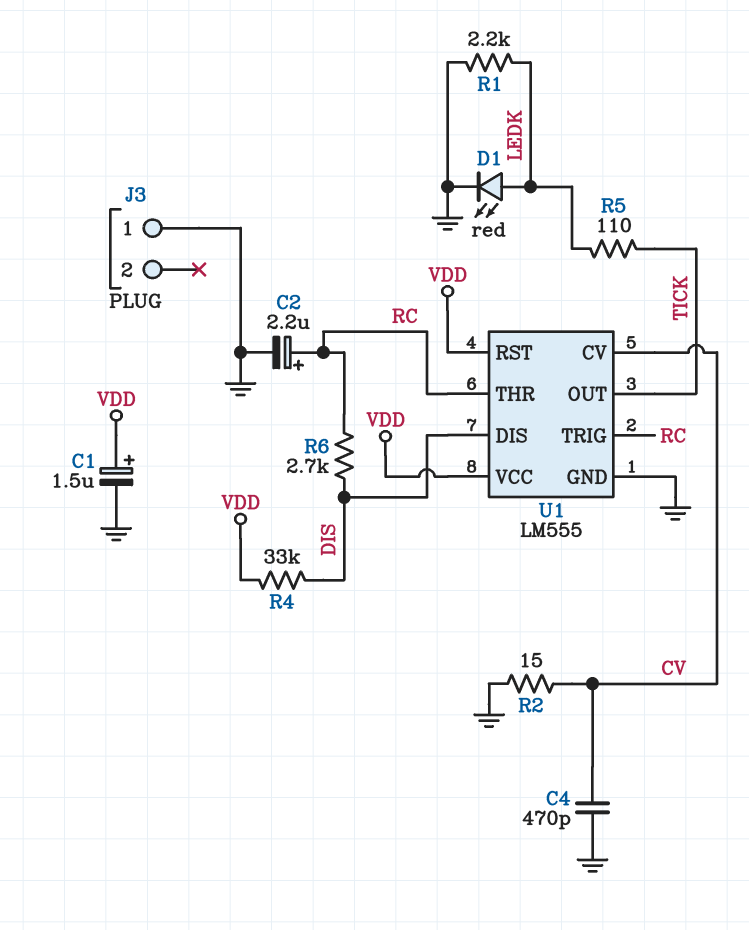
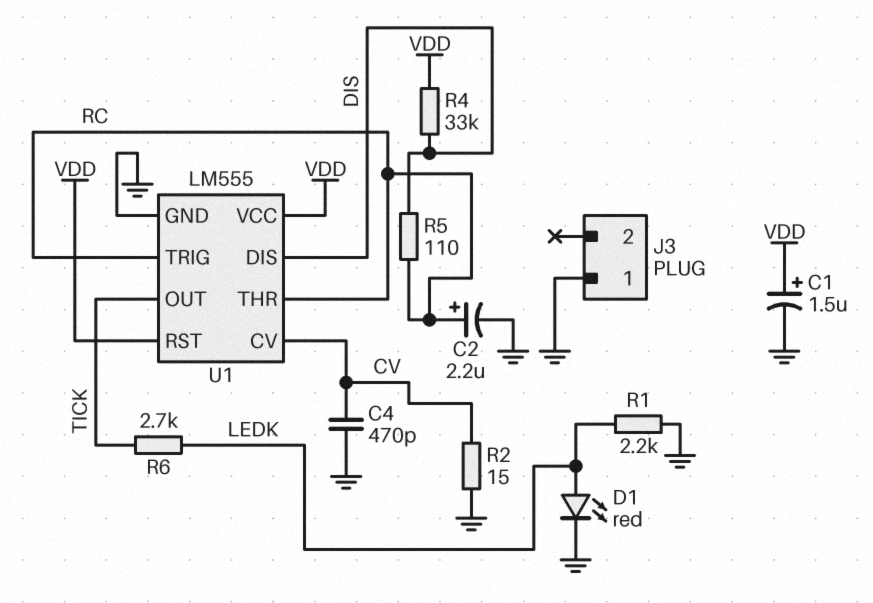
R5: 110 (LEDK, TICK) -> 110 (DIS, RC)
R6: 2.7k (DIS, RC) -> 2.7k (LEDK, TICK)

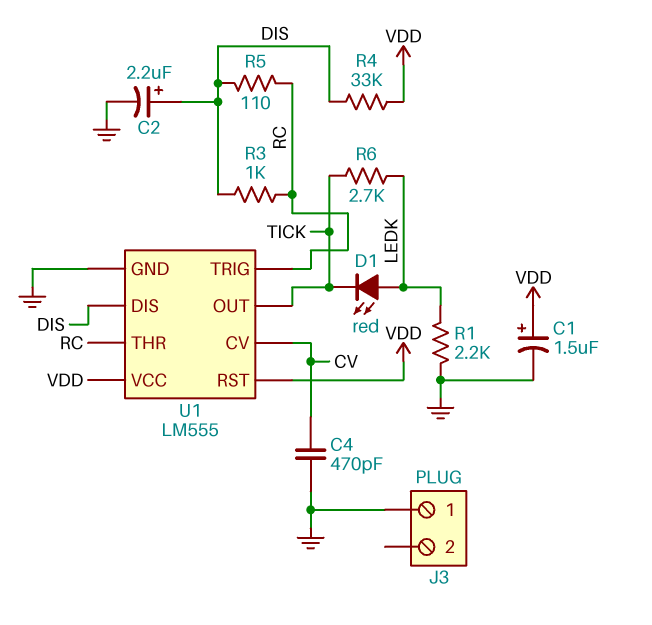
C2: 2.2uF (plus RC, minus GND) -> 2.2uF (plus DIS, minus GND)
D1: LED red (A LEDK, K GND) -> LED red (A LEDK, K TICK)
R2: 15 (CV, GND) -> none
R3: none -> 1k (DIS, RC)

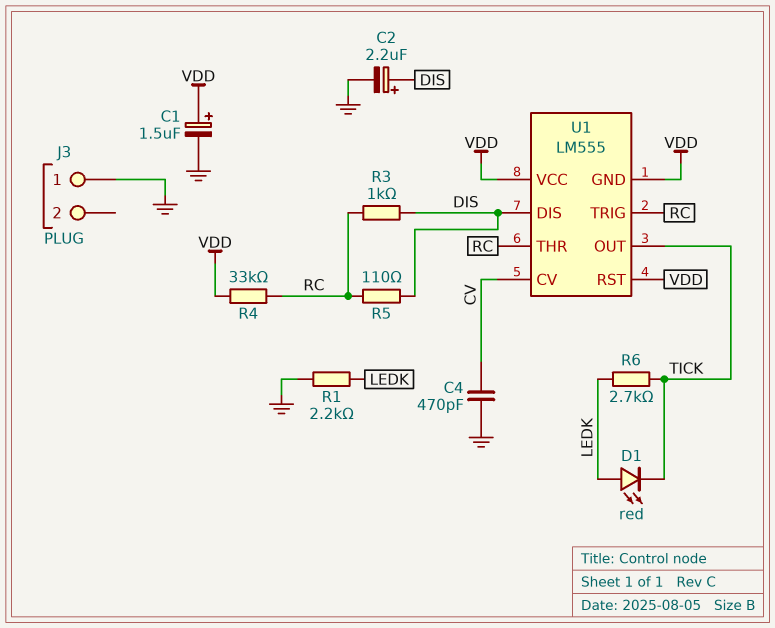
R4: 33k (DIS, VDD) -> 33k (RC, VDD)
U1 pin GND: GND -> VDD

